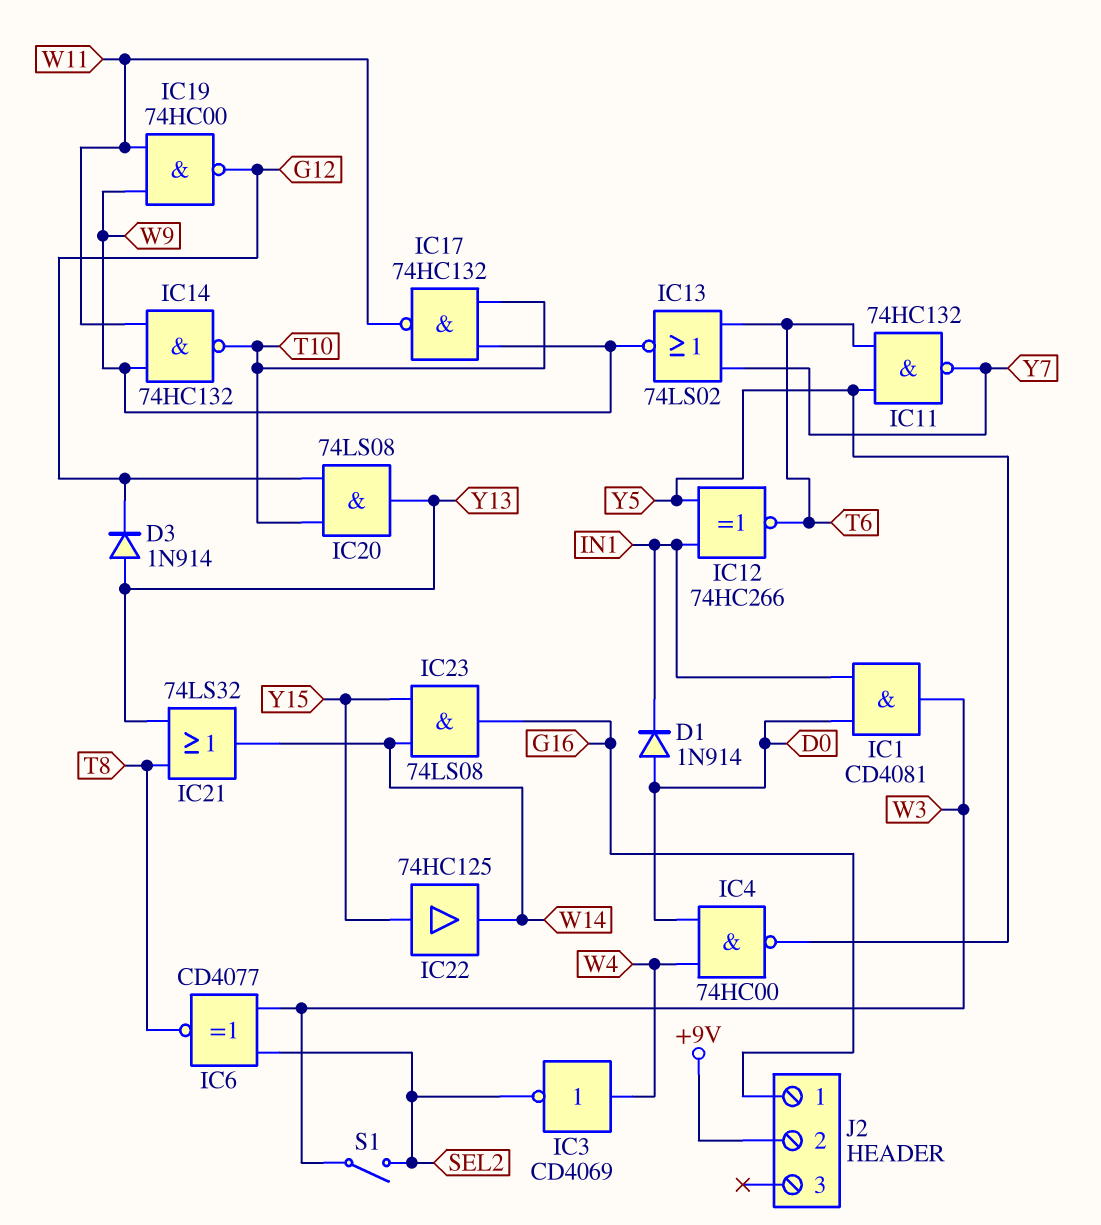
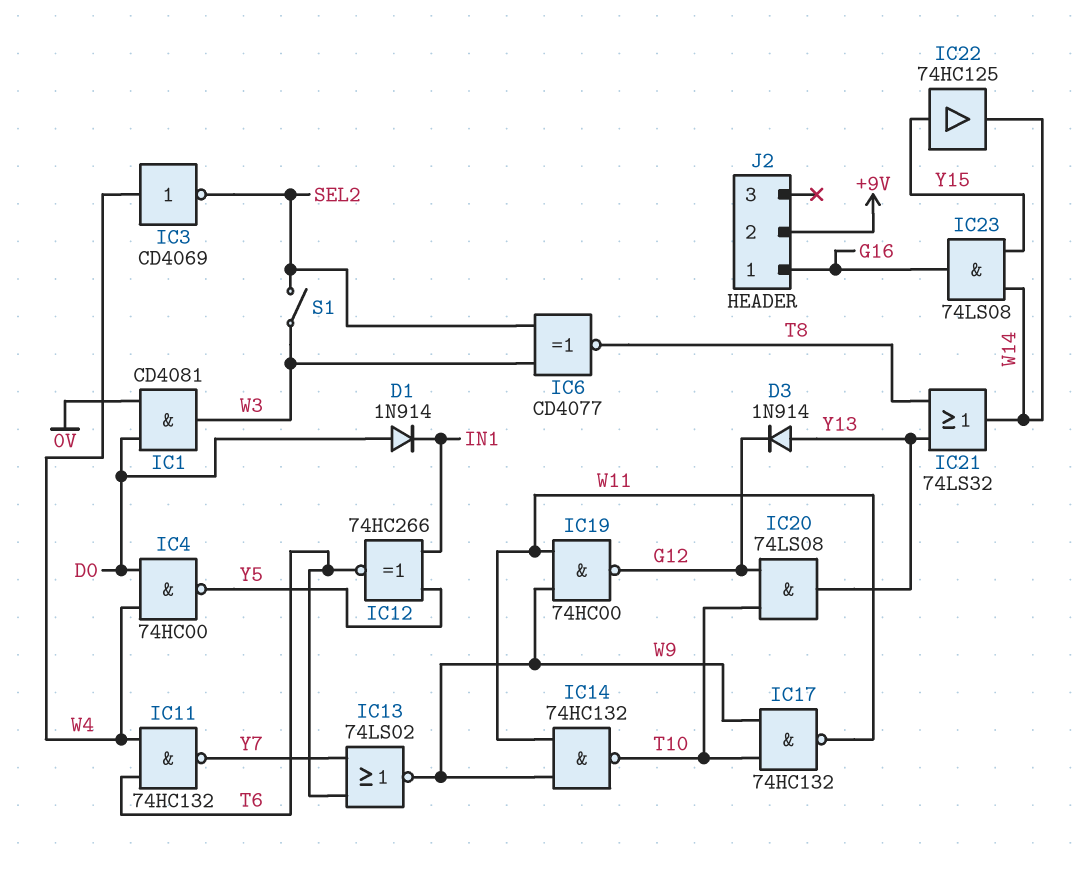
IC1: AND CD4081 (in D0, in IN1, out W3) -> AND CD4081 (in 0V, in D0, out W3)
IC11: NAND 74HC132 (in T6, in Y5, out Y7) -> NAND 74HC132 (in T6, in W4, out Y7)

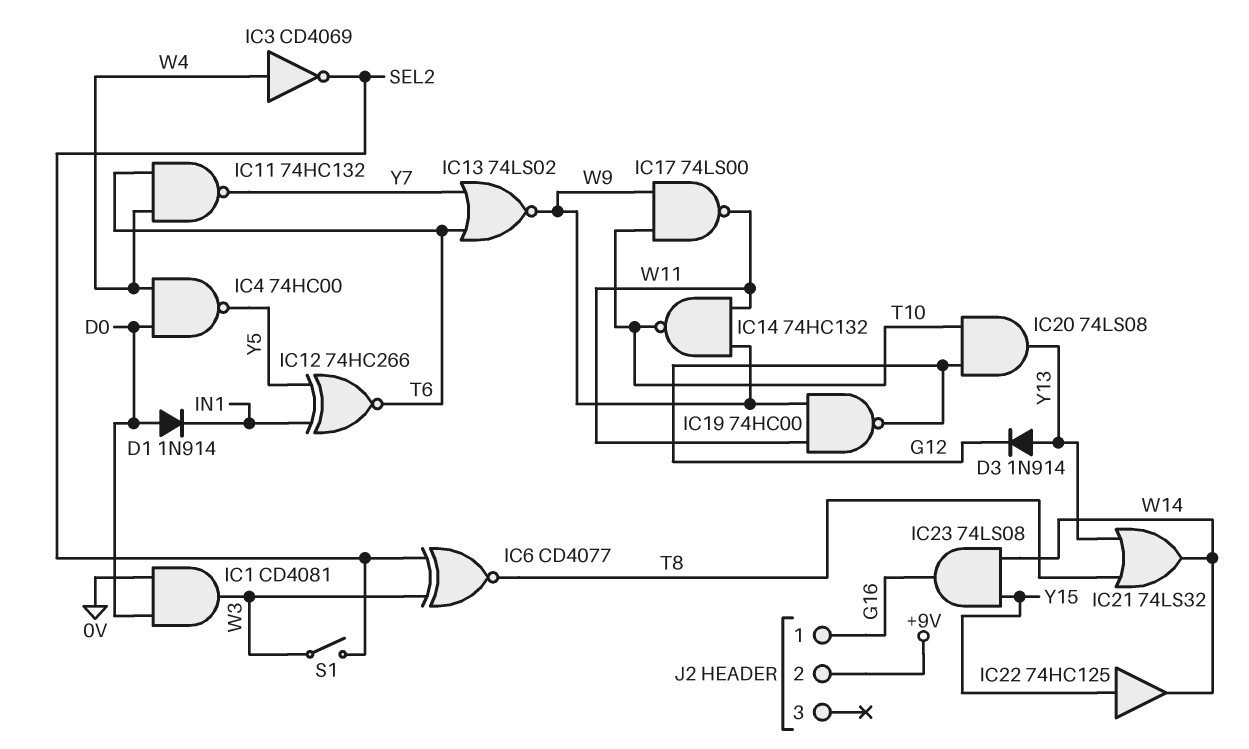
IC17: NAND 74HC132 (in T10, in W9, out W11) -> NAND 74LS00 (in T10, in W9, out W11)

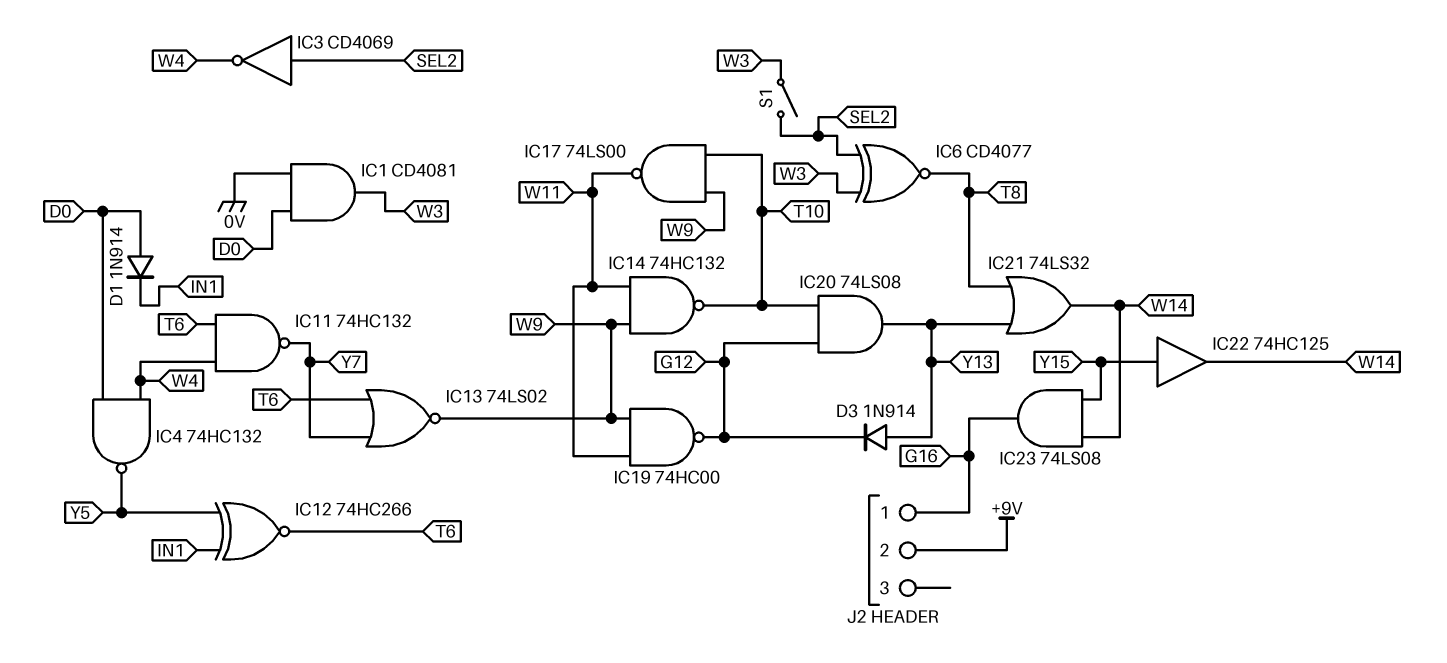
IC3: NOT CD4069 (in W4, out SEL2) -> NOT CD4069 (in SEL2, out W4)
IC4: NAND 74HC00 (in D0, in W4, out Y5) -> NAND 74HC132 (in D0, in W4, out Y5)

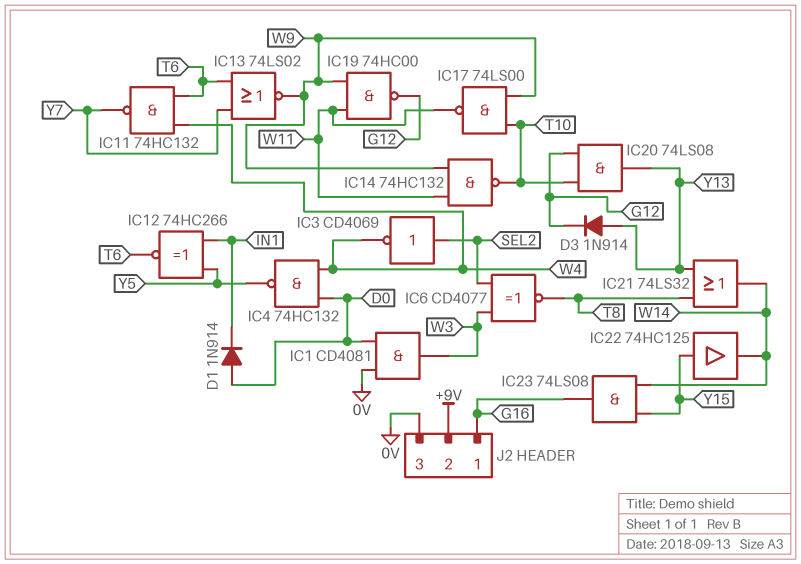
J2 pin 3: none -> 0V
S1: switch (SEL2, W3) -> none

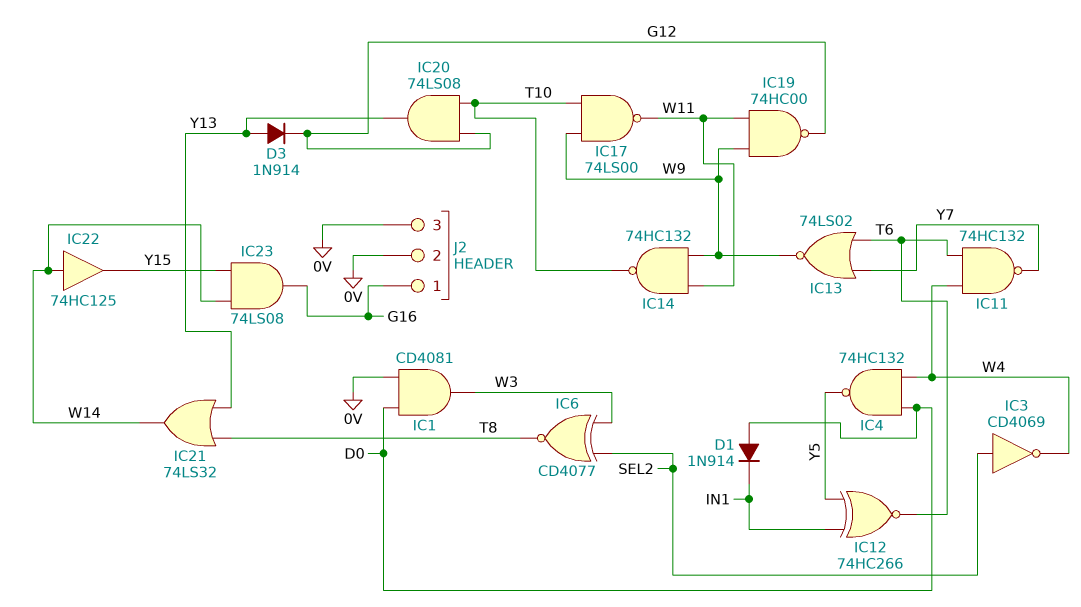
IC22: buffer 74HC125 (in Y15, out W14) -> buffer 74HC125 (in W14, out Y15)
J2 pin 2: +9V -> 0V

